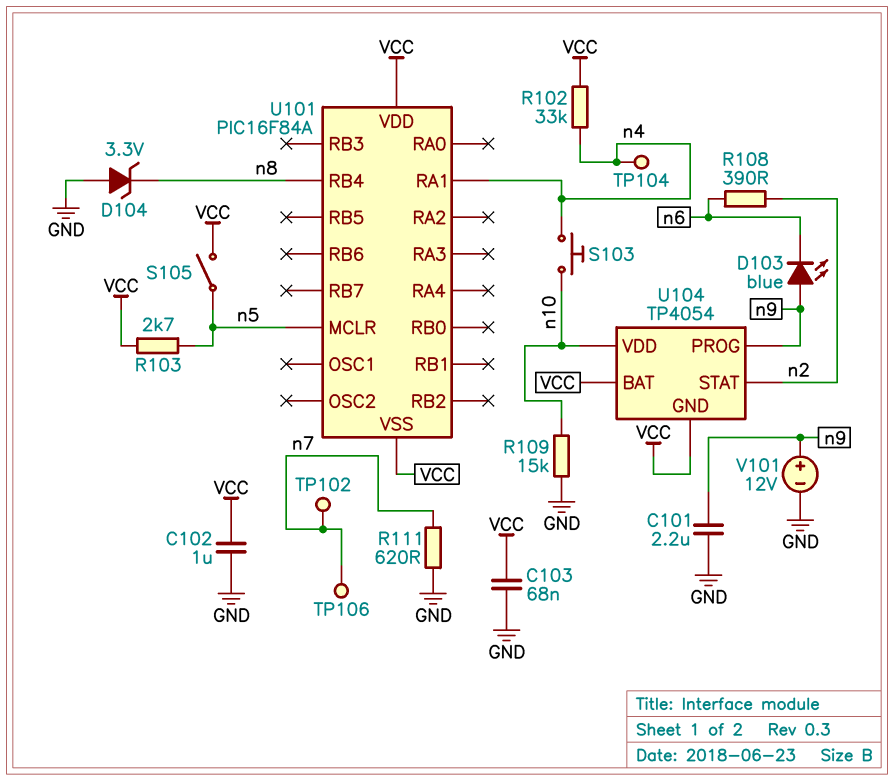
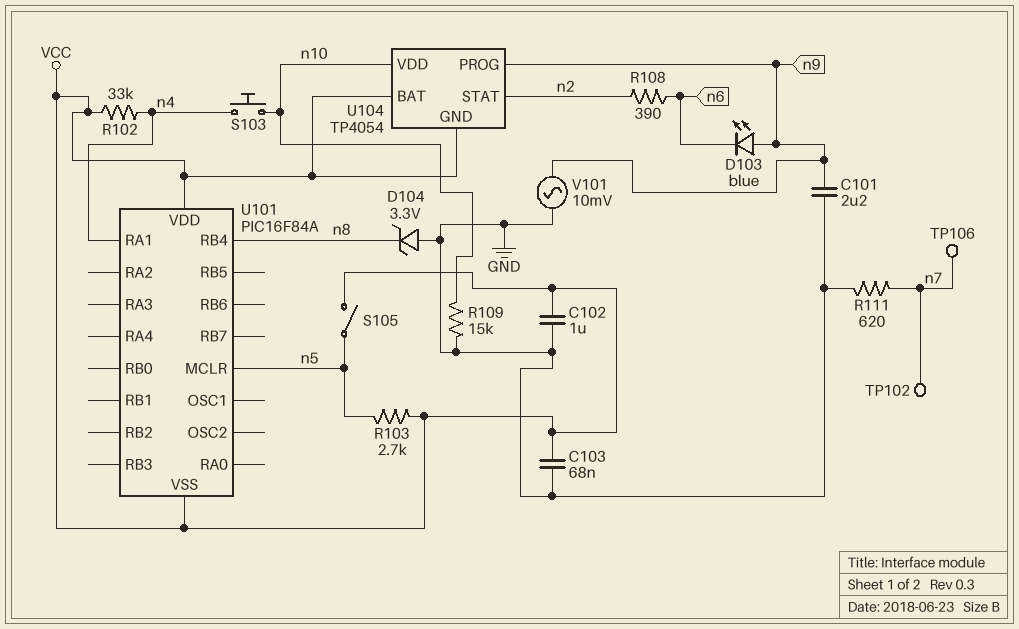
TP104: test point (n4) -> none
V101: 12V (plus n9, minus GND) -> AC 10mV (GND, n9)

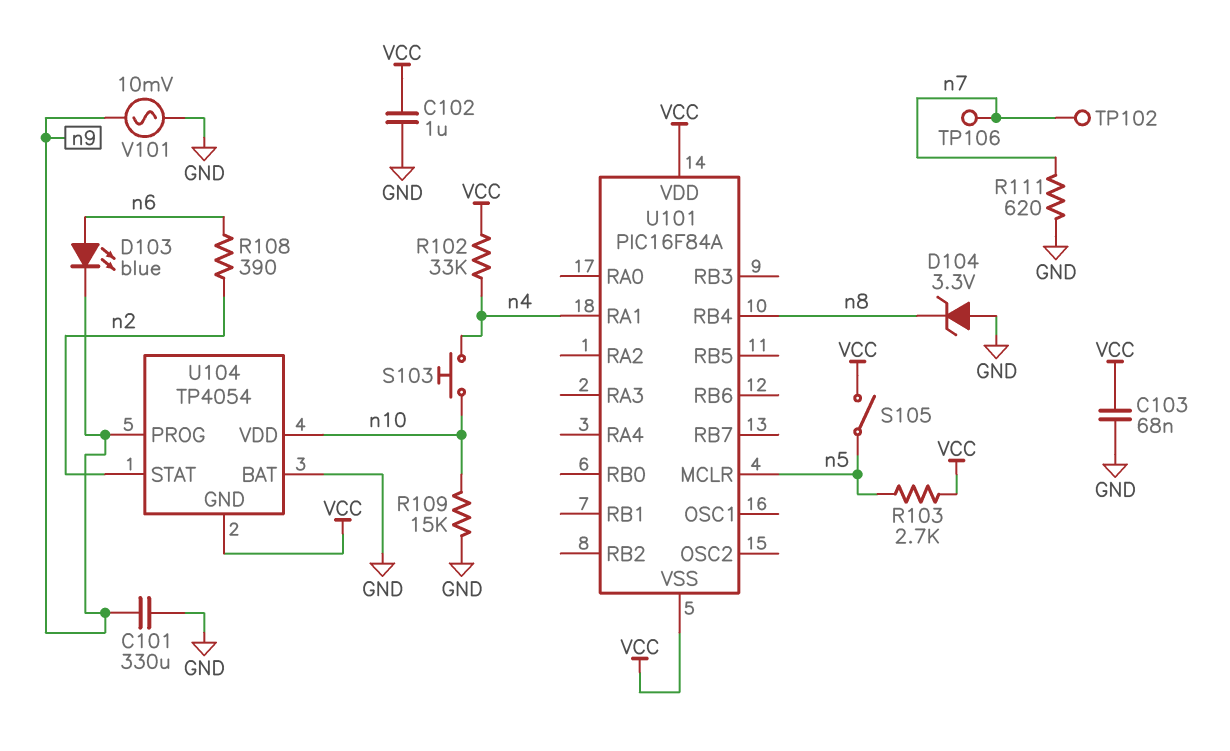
C101: 2.2uF (GND, n9) -> 330uF (GND, n9)
D103: LED blue (A n9, K n6) -> LED blue (A n6, K n9)
U104 pin BAT: VCC -> GND

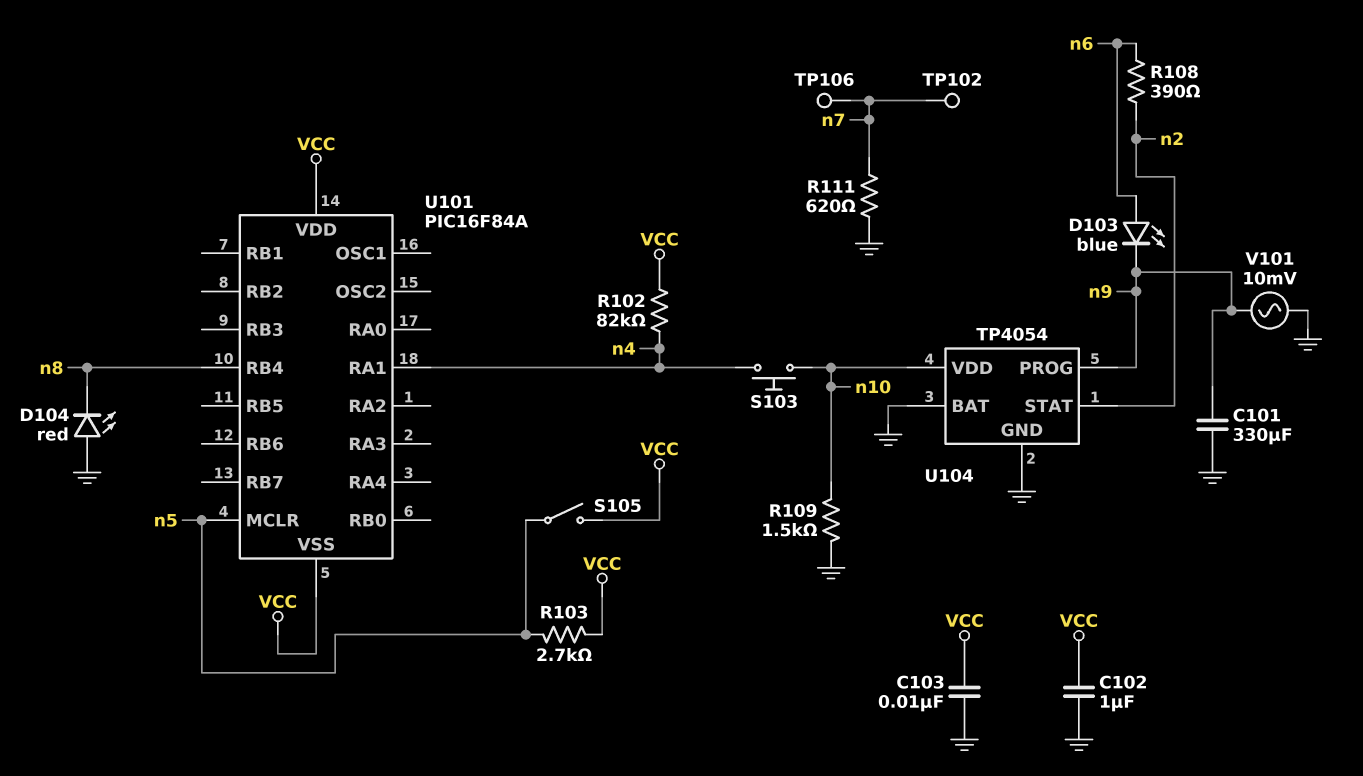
C103: 68nF (GND, VCC) -> 10nF (GND, VCC)
D104: zener 3.3V (A GND, K n8) -> LED red (A GND, K n8)
R102: 33k (VCC, n4) -> 82k (VCC, n4)
R109: 15k (GND, n10) -> 1.5k (GND, n10)
U104 pin GND: VCC -> GND

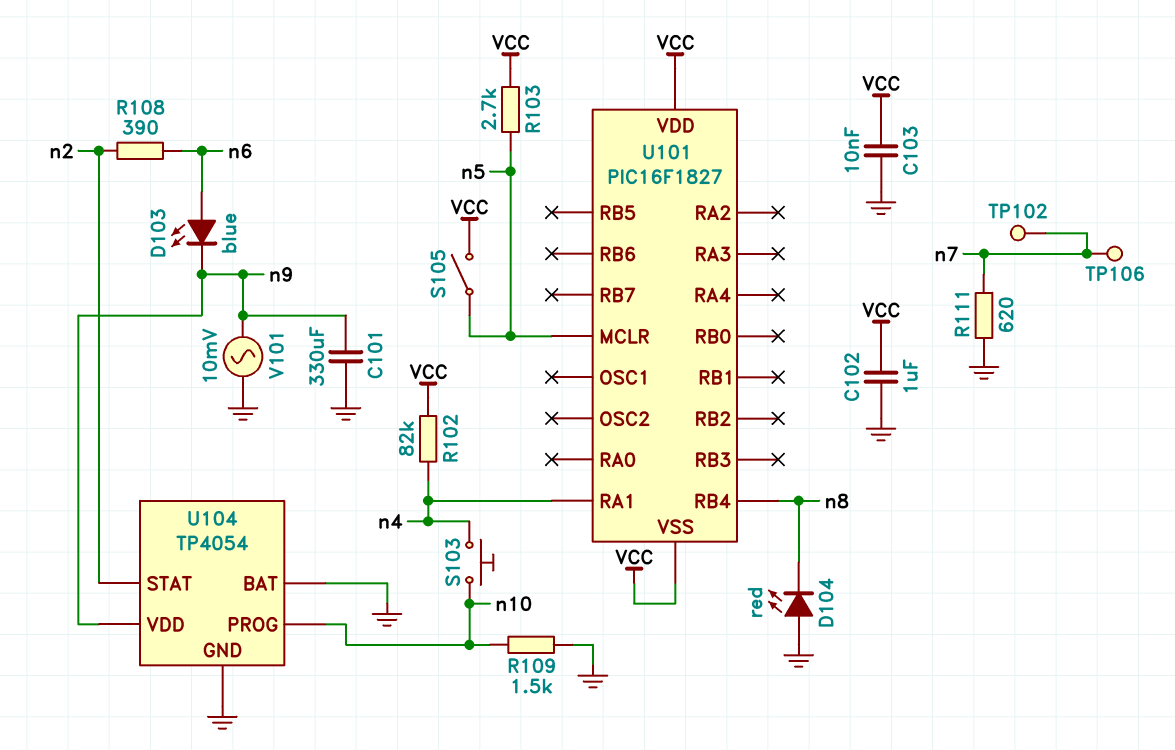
U101: PIC16F84A -> PIC16F1827
U104 pin PROG: n9 -> n10
U104 pin VDD: n10 -> n9

